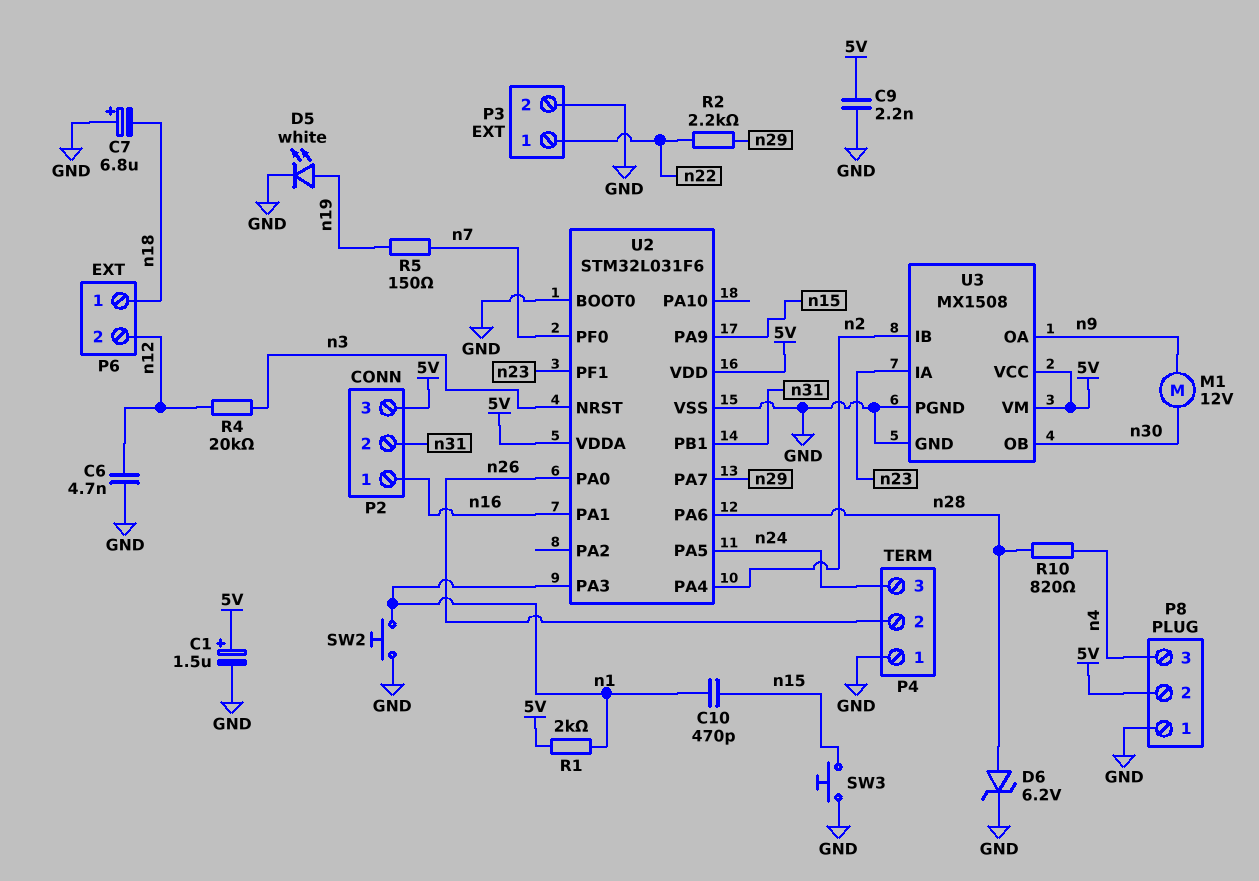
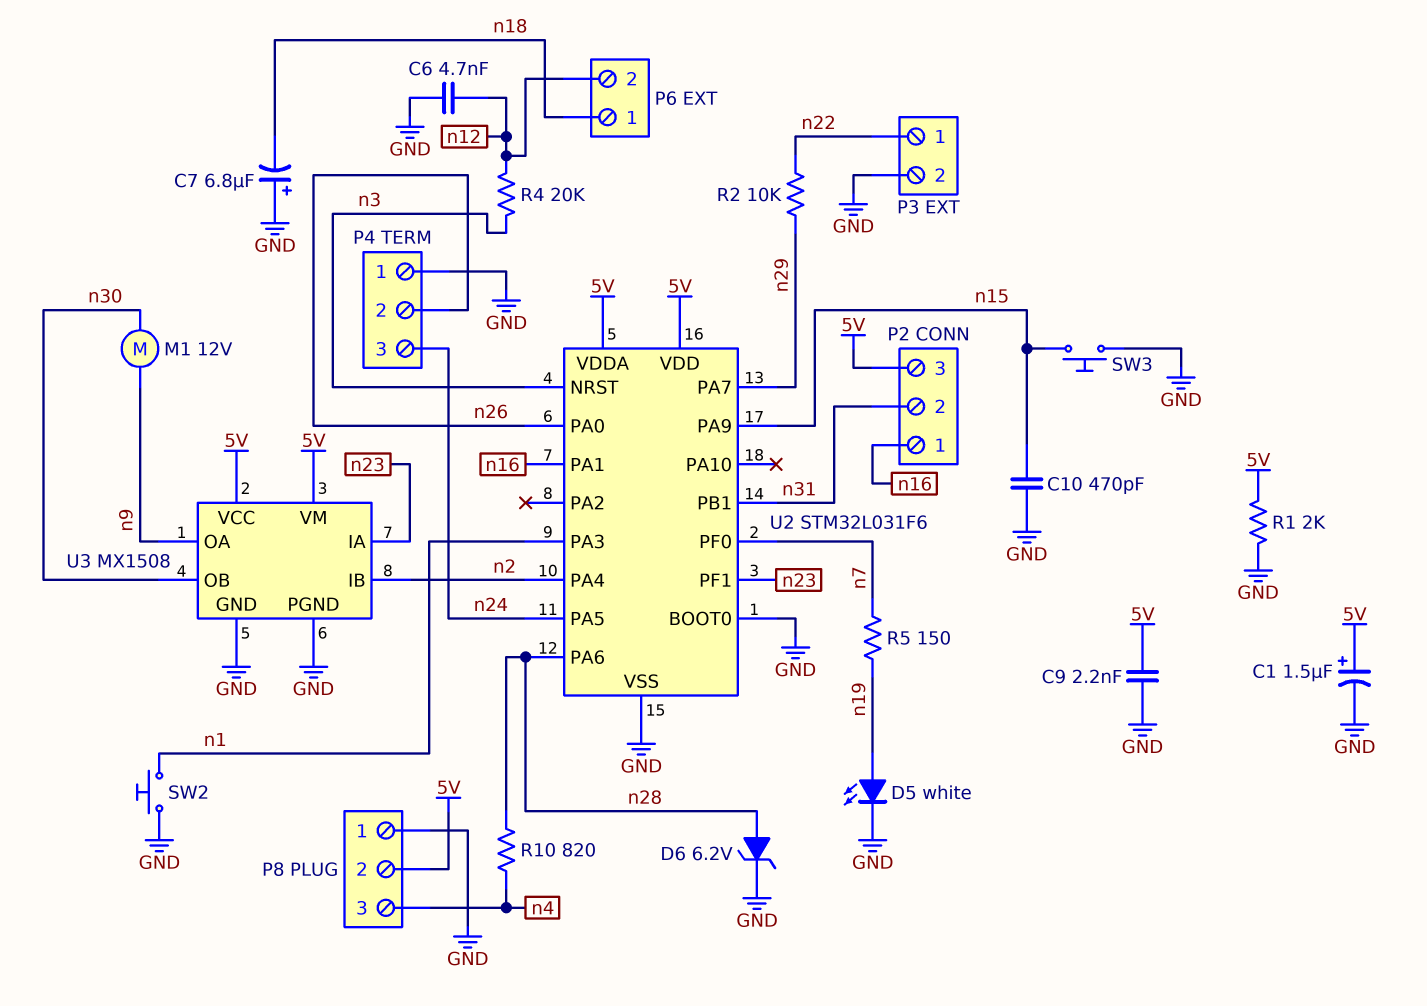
C10: 470pF (n1, n15) -> 470pF (GND, n15)
R1: 2k (5V, n1) -> 2k (5V, GND)
R2: 2.2k (n22, n29) -> 10k (n22, n29)

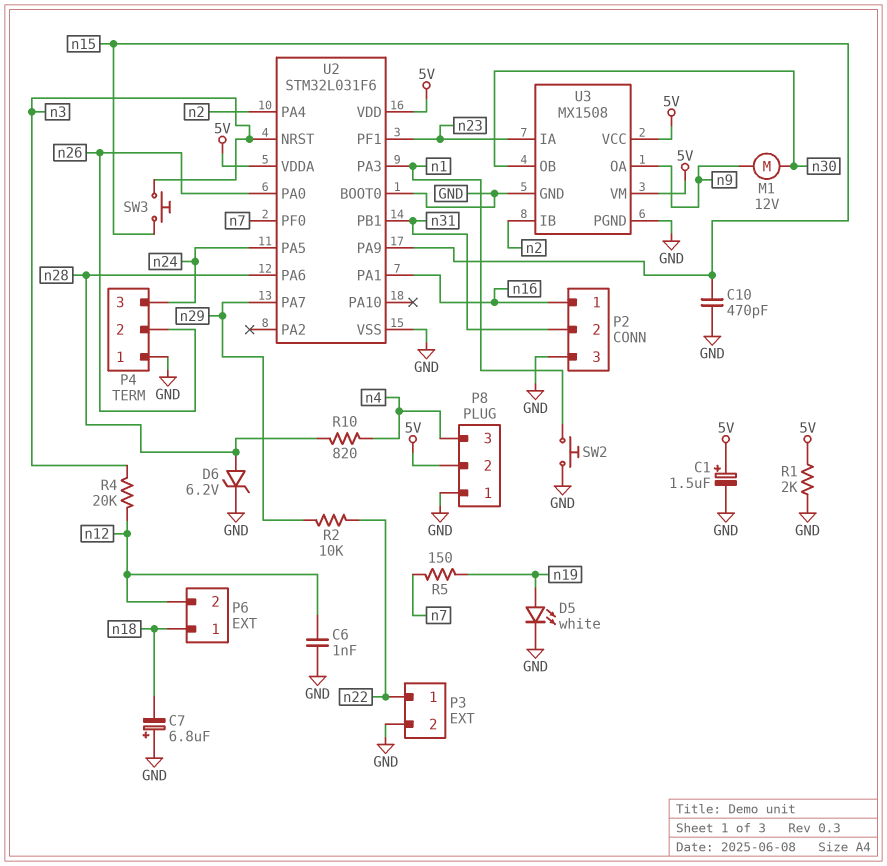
C6: 4.7nF (GND, n12) -> 1nF (GND, n12)
C9: 2.2nF (5V, GND) -> none
P2 pin 3: 5V -> GND
SW3: button (GND, n15) -> button (n3, n15)

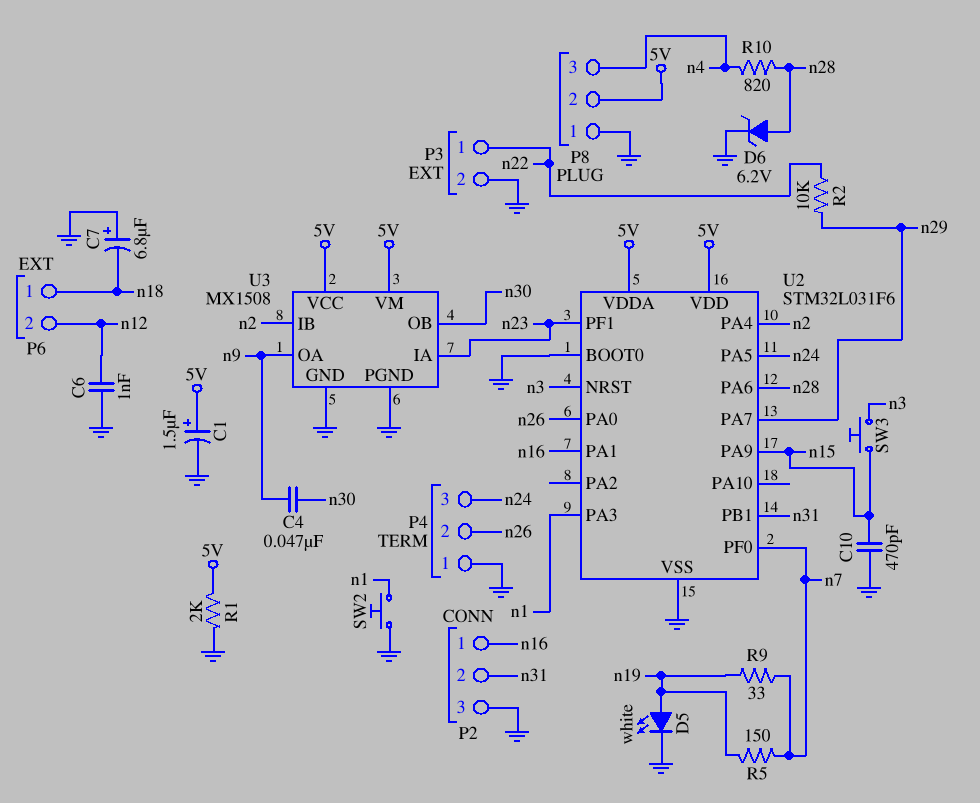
C4: none -> 47nF (n9, n30)
M1: motor 12V (n9, n30) -> none
R4: 20k (n3, n12) -> none
R9: none -> 33 (n7, n19)

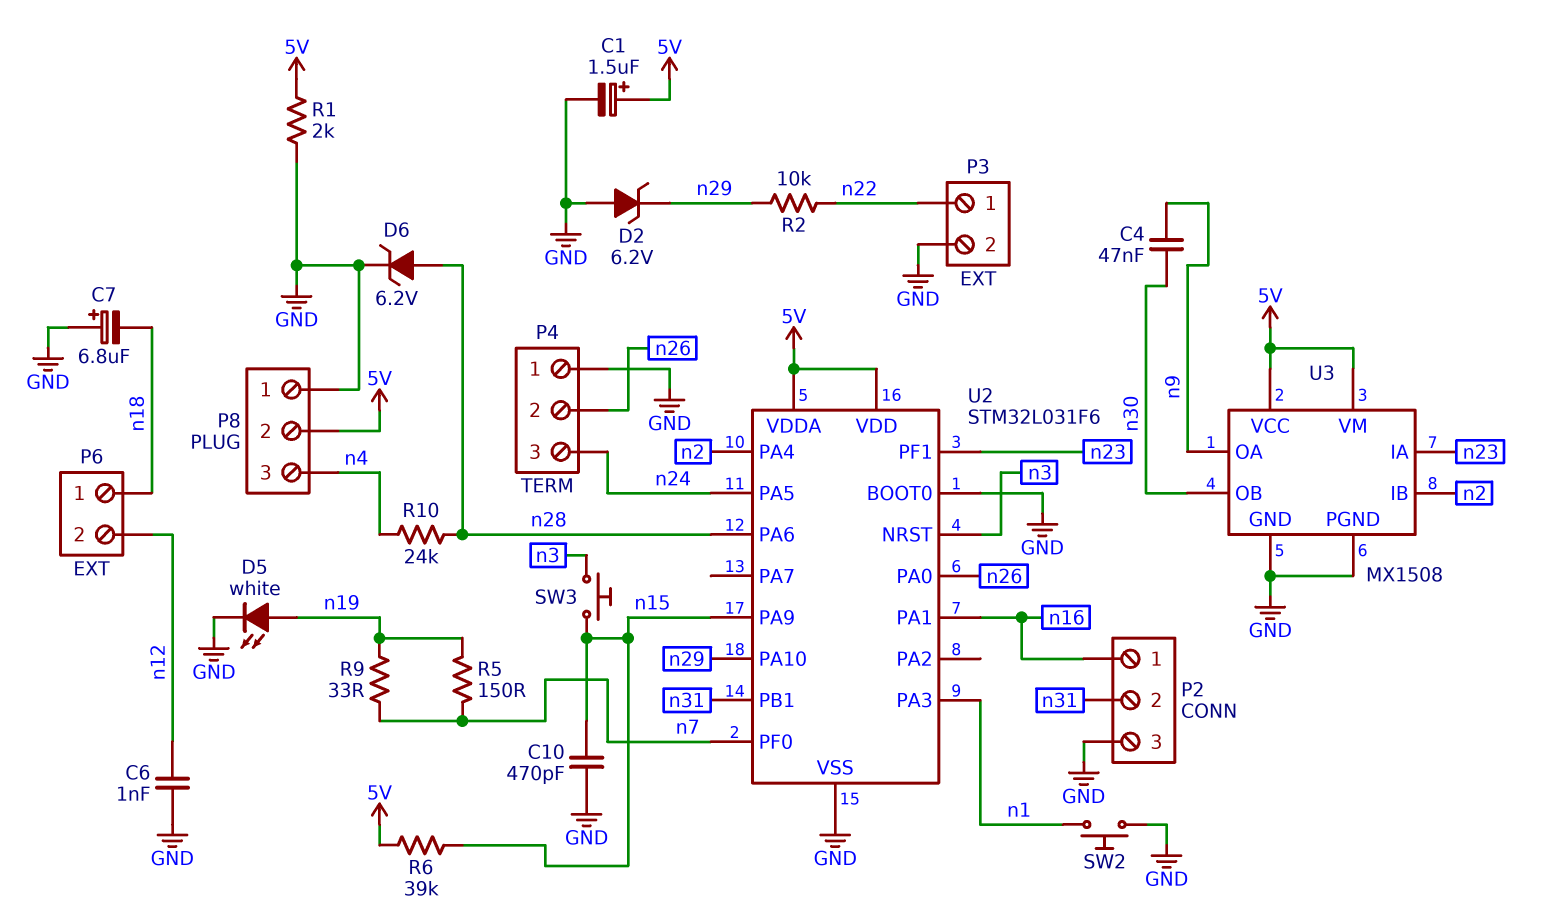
D2: none -> zener 6.2V (A GND, K n29)
R6: none -> 39k (5V, n15)
R10: 820 (n4, n28) -> 24k (n4, n28)
U2 pin PA7: n29 -> none
U2 pin PA10: none -> n29

